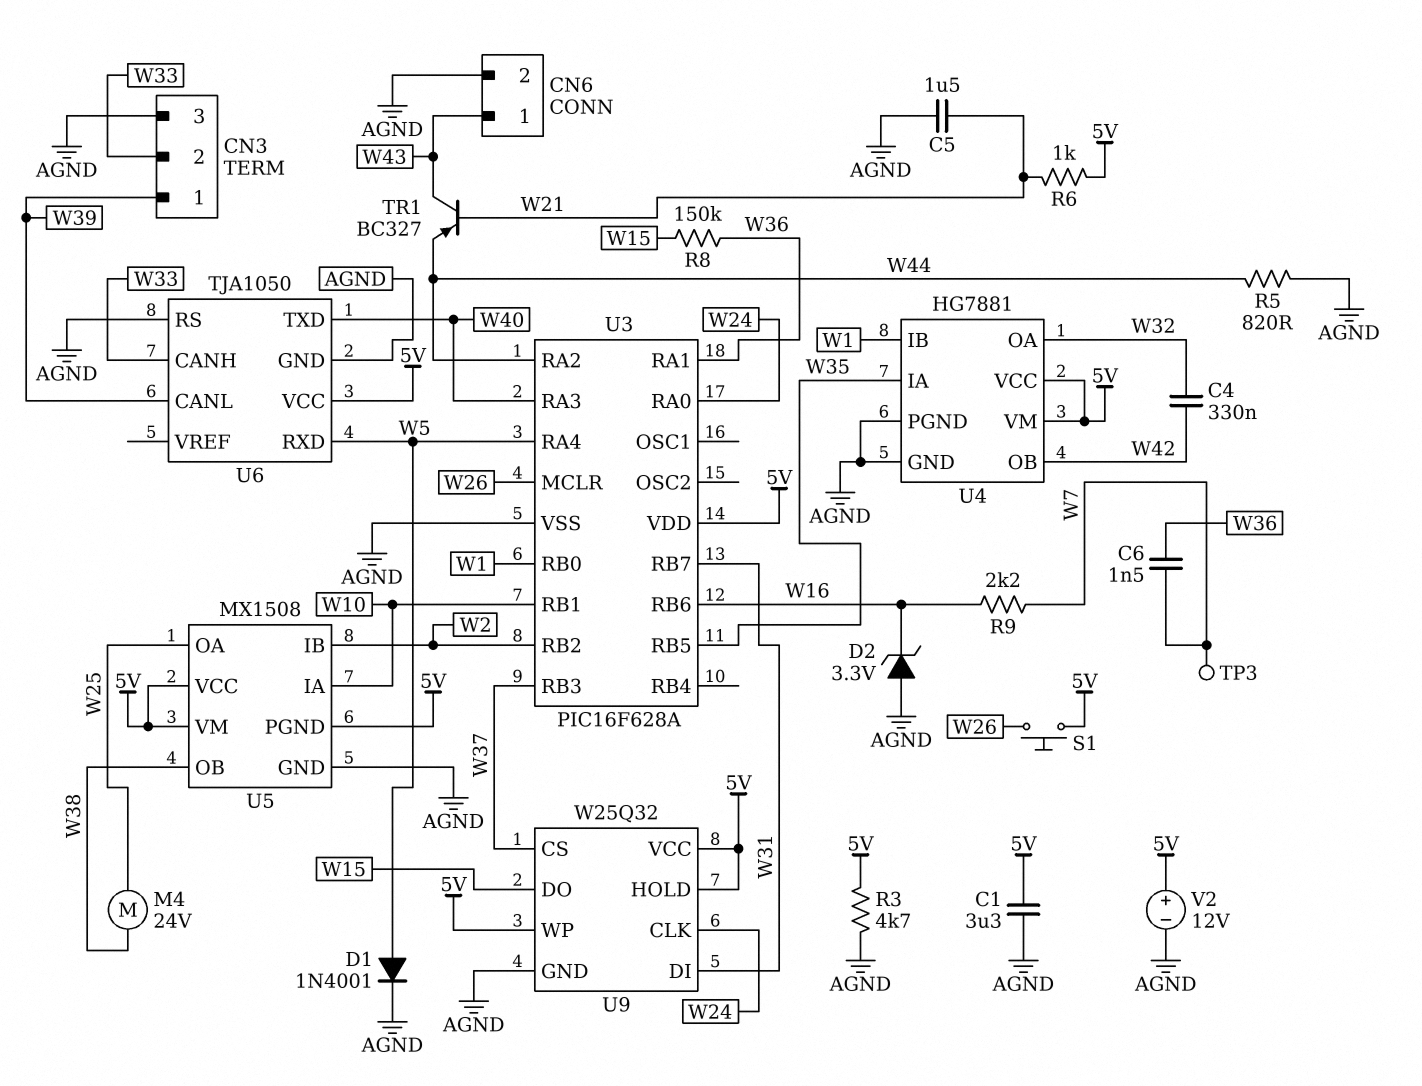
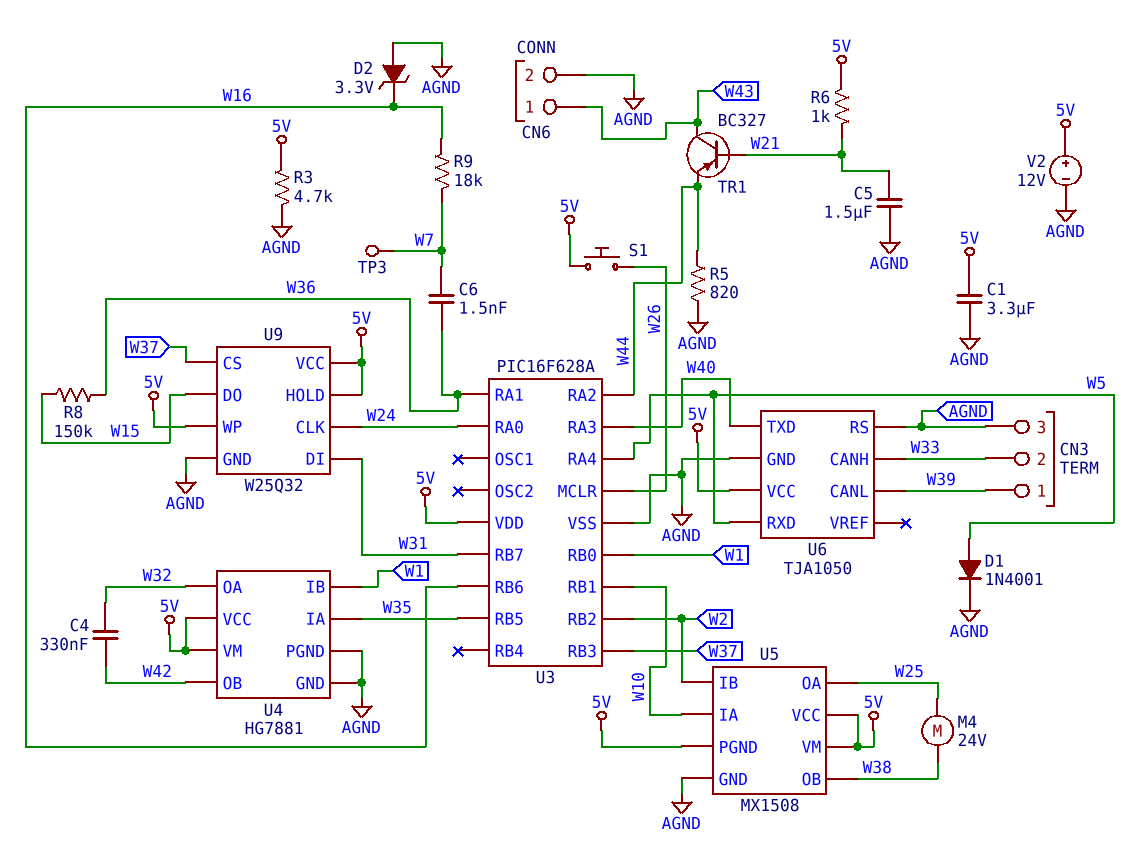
R9: 2.2k (W7, W16) -> 18k (W7, W16)

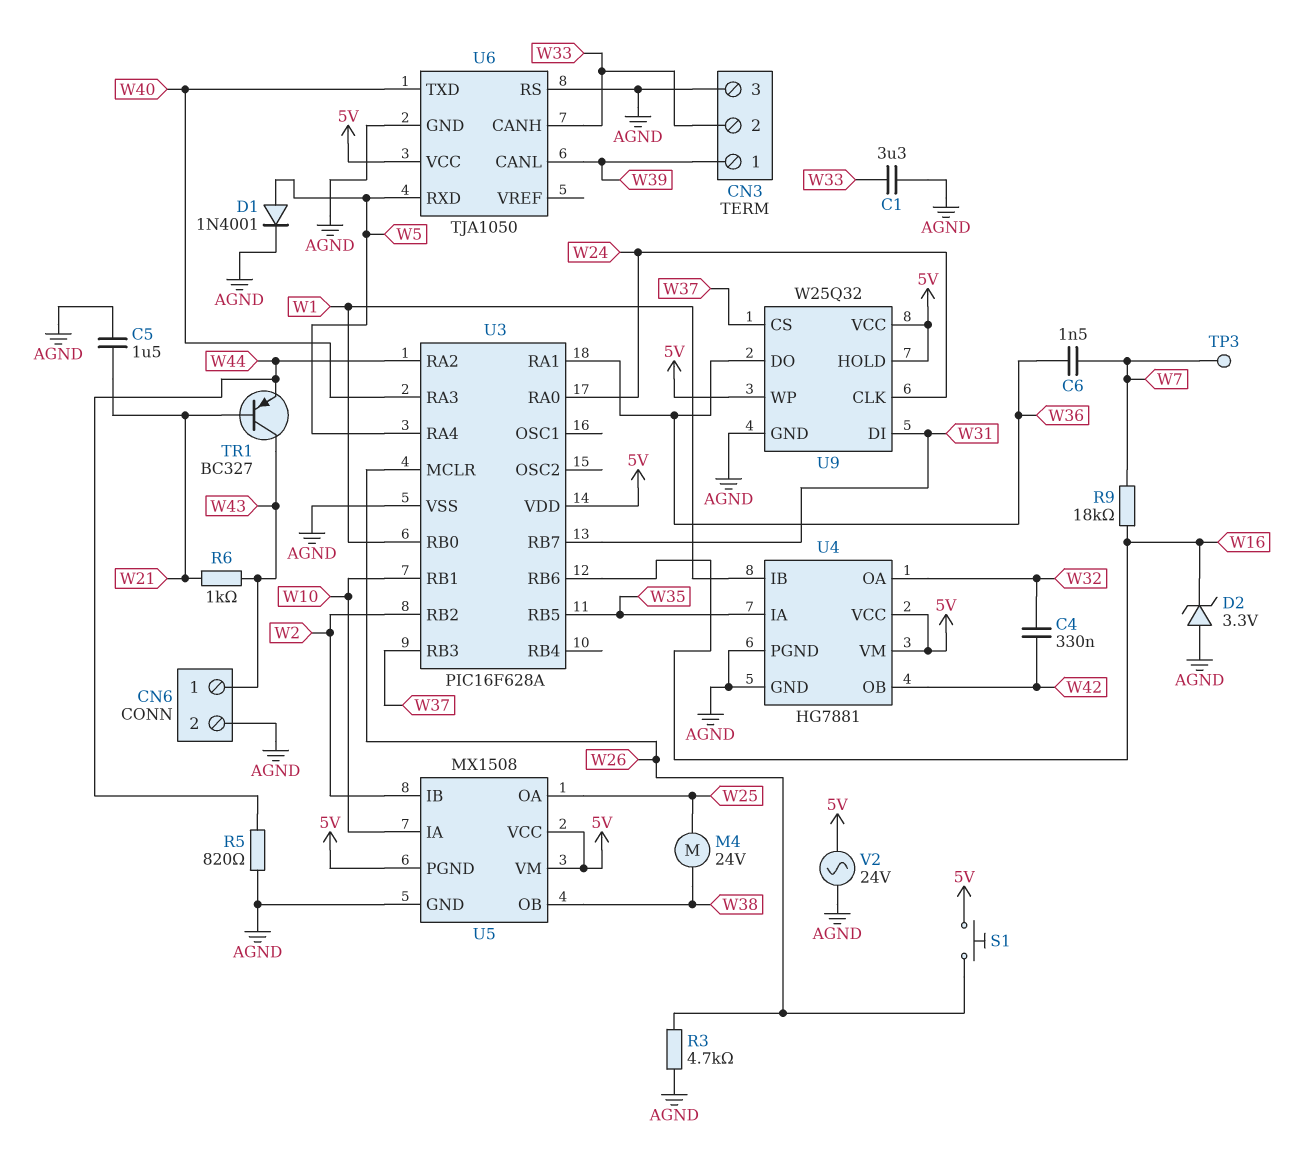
C1: 3.3uF (5V, AGND) -> 3.3uF (AGND, W33)
R3: 4.7k (5V, AGND) -> 4.7k (AGND, W26)
R6: 1k (5V, W21) -> 1k (W21, W43)
R8: 150k (W15, W36) -> none
U9 pin DO: W15 -> W36
V2: 12V (plus 5V, minus AGND) -> AC 24V (5V, AGND)

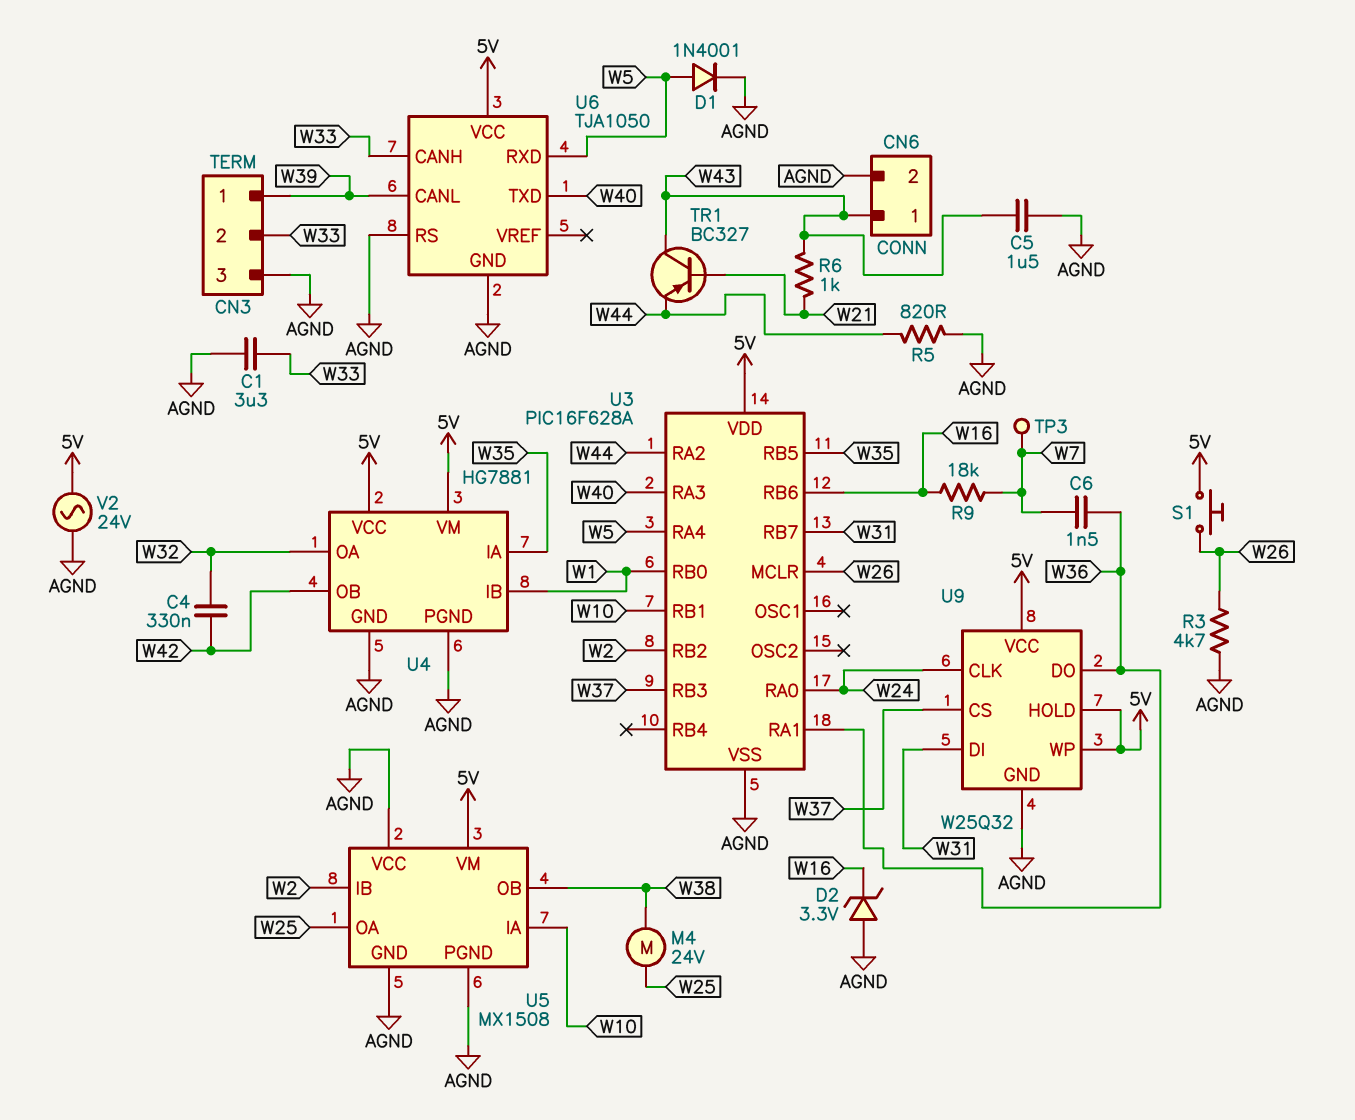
C5: 1.5uF (AGND, W21) -> 1.5uF (AGND, W43)
U5 pin PGND: 5V -> AGND
U5 pin VCC: 5V -> AGND

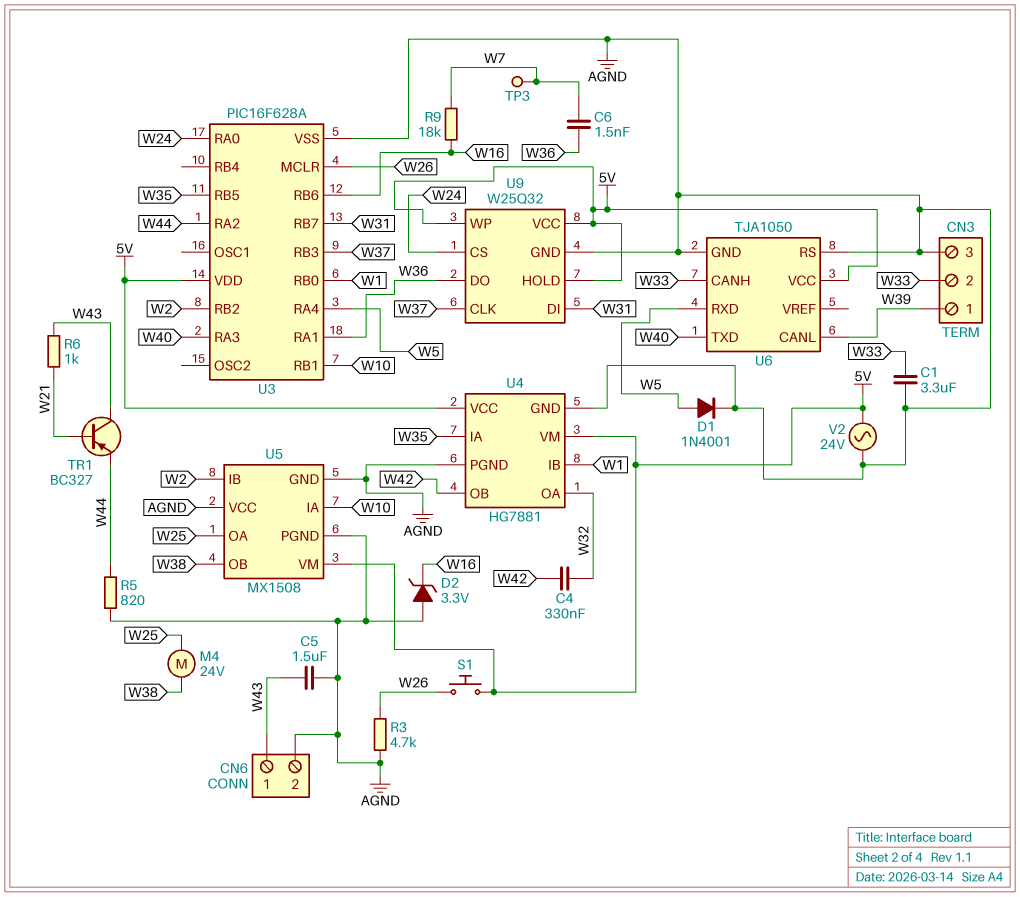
U9 pin CLK: W24 -> W37
U9 pin CS: W37 -> W24

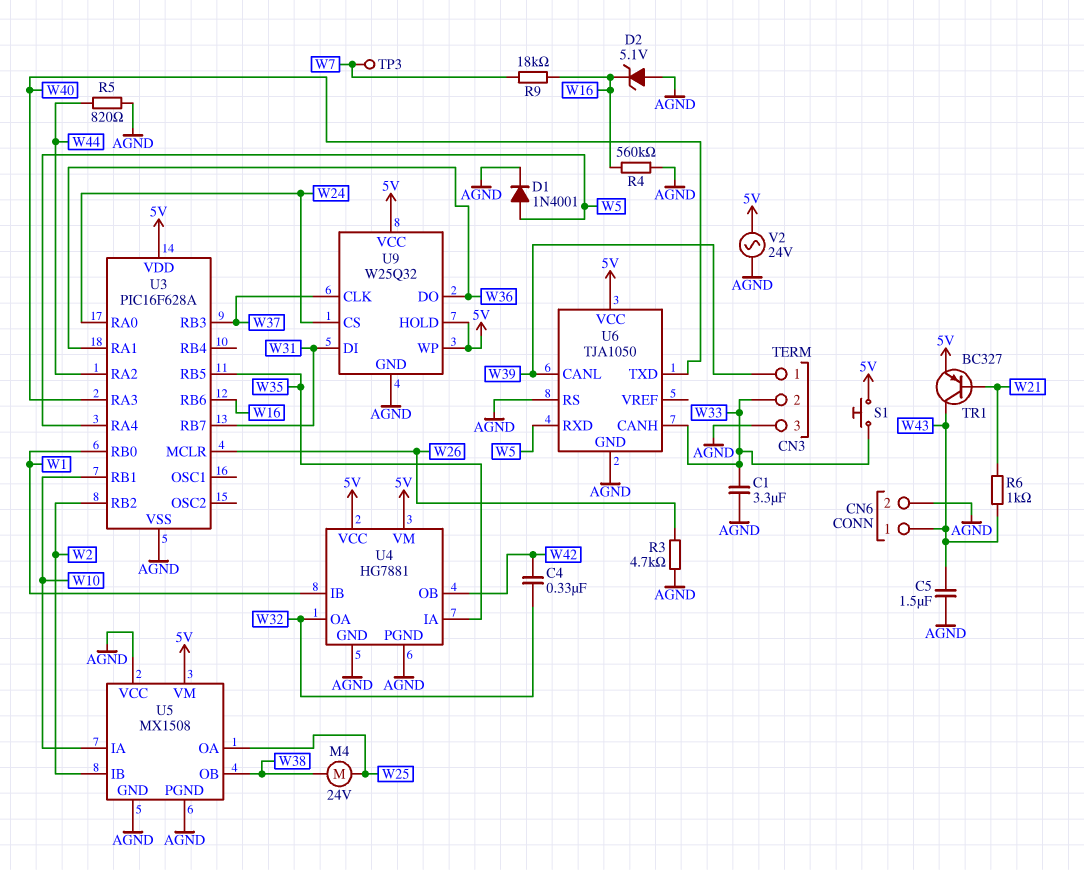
C6: 1.5nF (W7, W36) -> none
D2: zener 3.3V (A AGND, K W16) -> zener 5.1V (A AGND, K W16)
R4: none -> 560k (AGND, W16)
S1: button (5V, W26) -> button (5V, W33)
TR1: PNP BC327 (B W21, C W43, E W44) -> PNP BC327 (B W21, C W43, E 5V)

